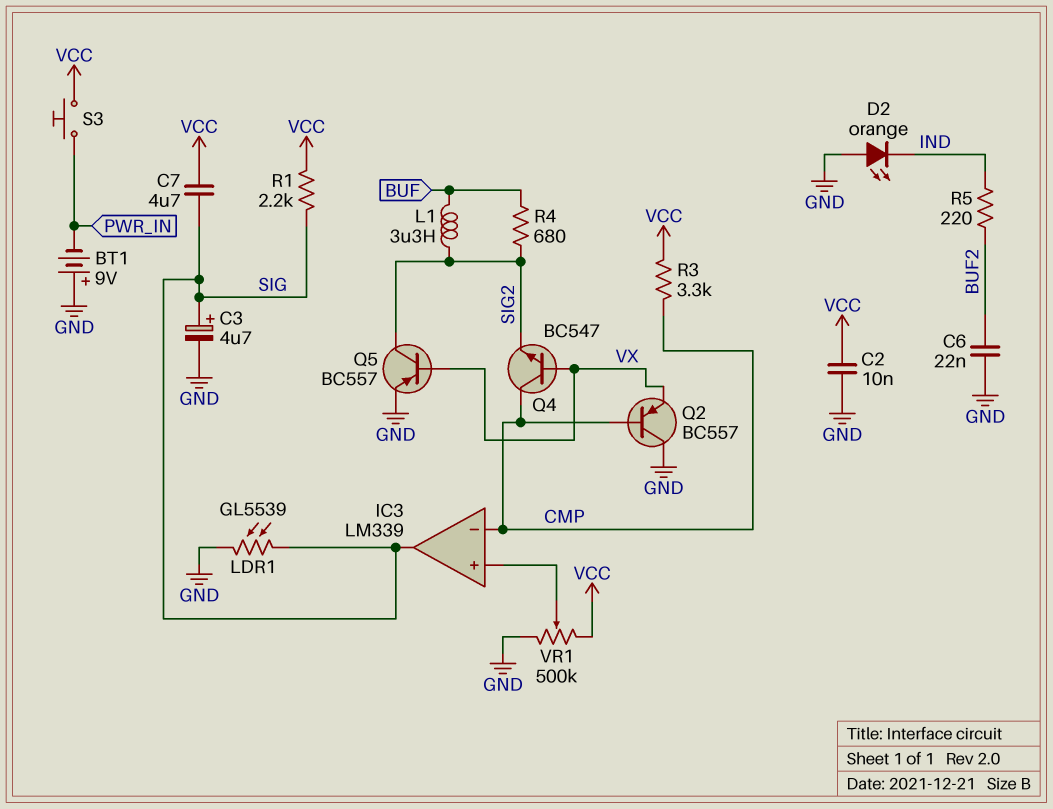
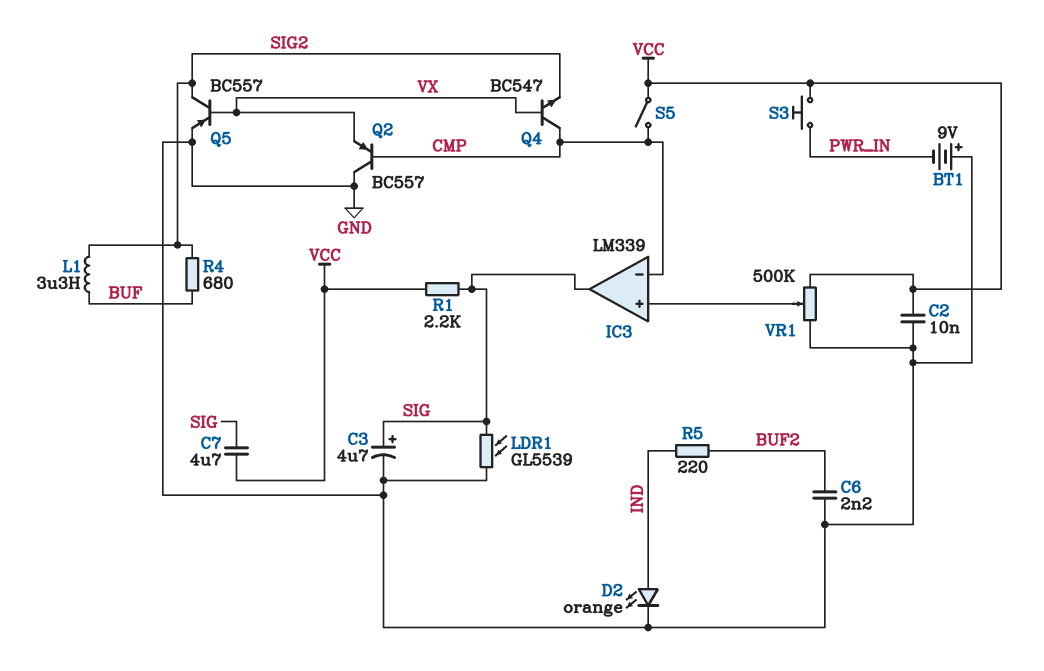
C6: 22nF (BUF2, GND) -> 2.2nF (BUF2, GND)
D2: LED orange (A GND, K IND) -> LED orange (A IND, K GND)
R3: 3.3k (CMP, VCC) -> none
S5: none -> switch (CMP, VCC)

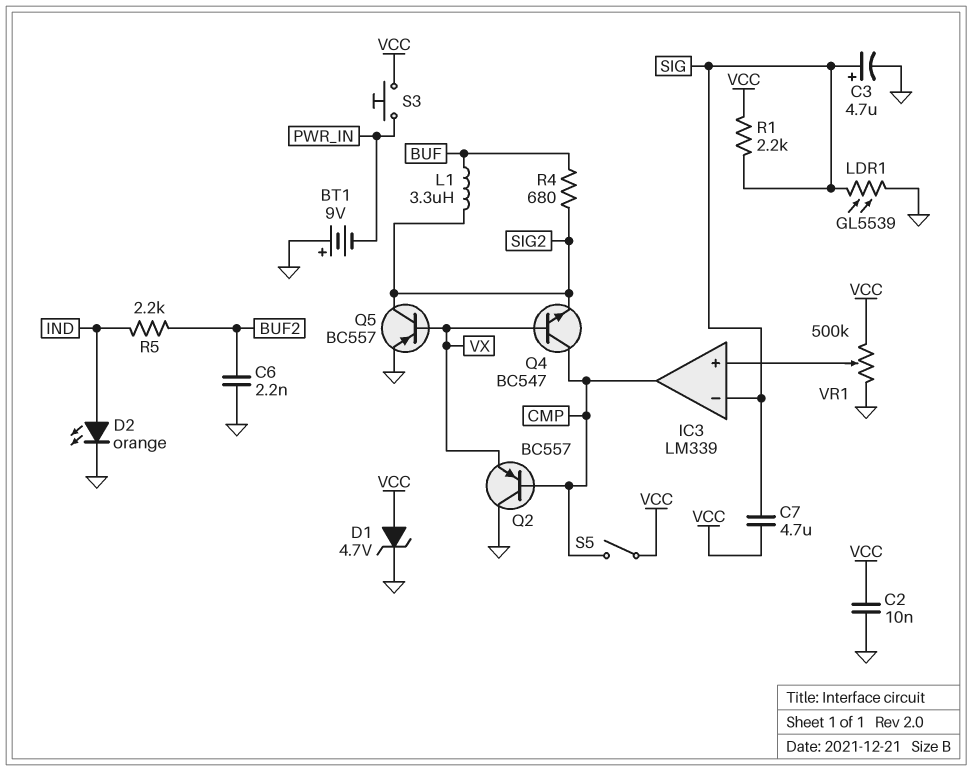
D1: none -> zener 4.7V (A VCC, K GND)
IC3 pin in-: CMP -> SIG
IC3 pin out: SIG -> CMP
R5: 220 (BUF2, IND) -> 2.2k (BUF2, IND)

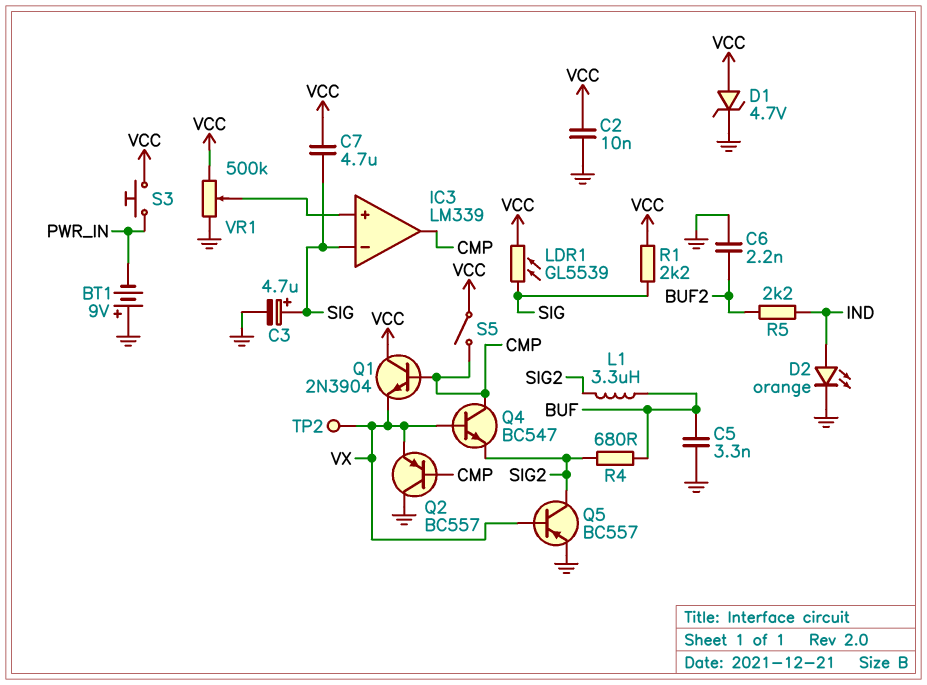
C5: none -> 3.3nF (BUF, GND)
LDR1: GL5539 (GND, SIG) -> GL5539 (SIG, VCC)
Q1: none -> NPN 2N3904 (B CMP, C VCC, E VX)
TP2: none -> test point (VX)

